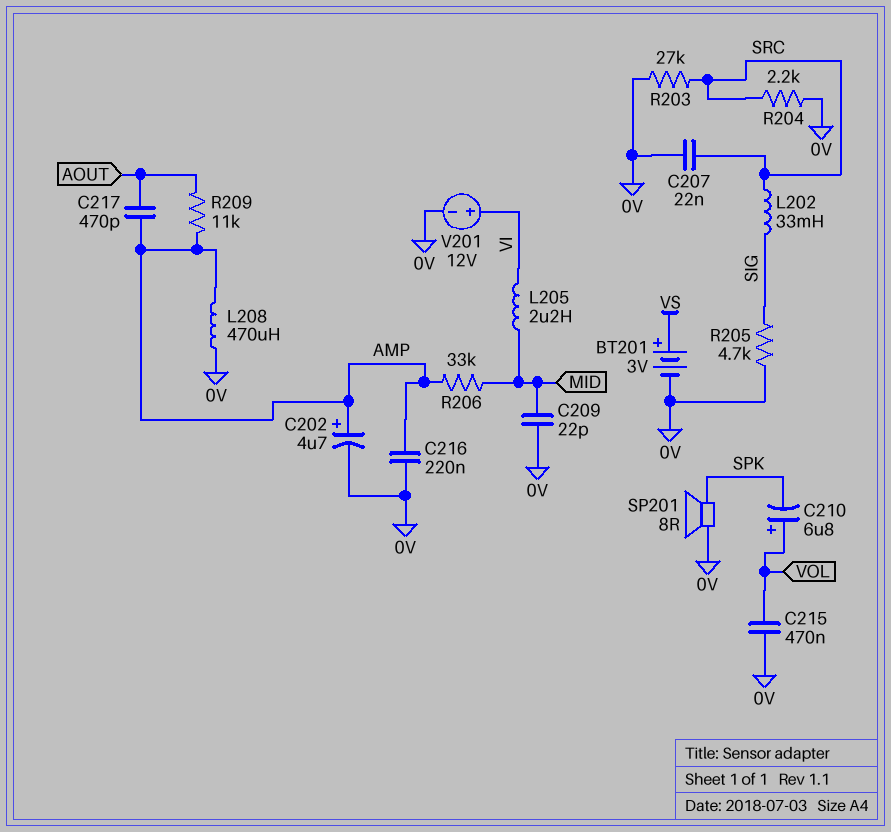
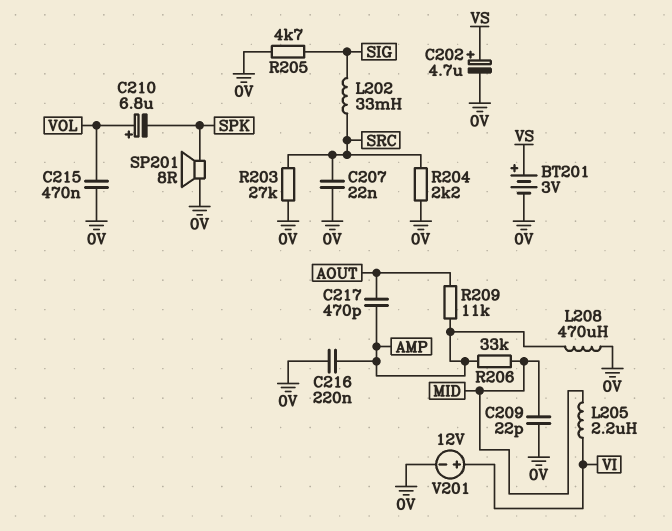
C202: 4.7uF (plus AMP, minus 0V) -> 4.7uF (plus VS, minus 0V)

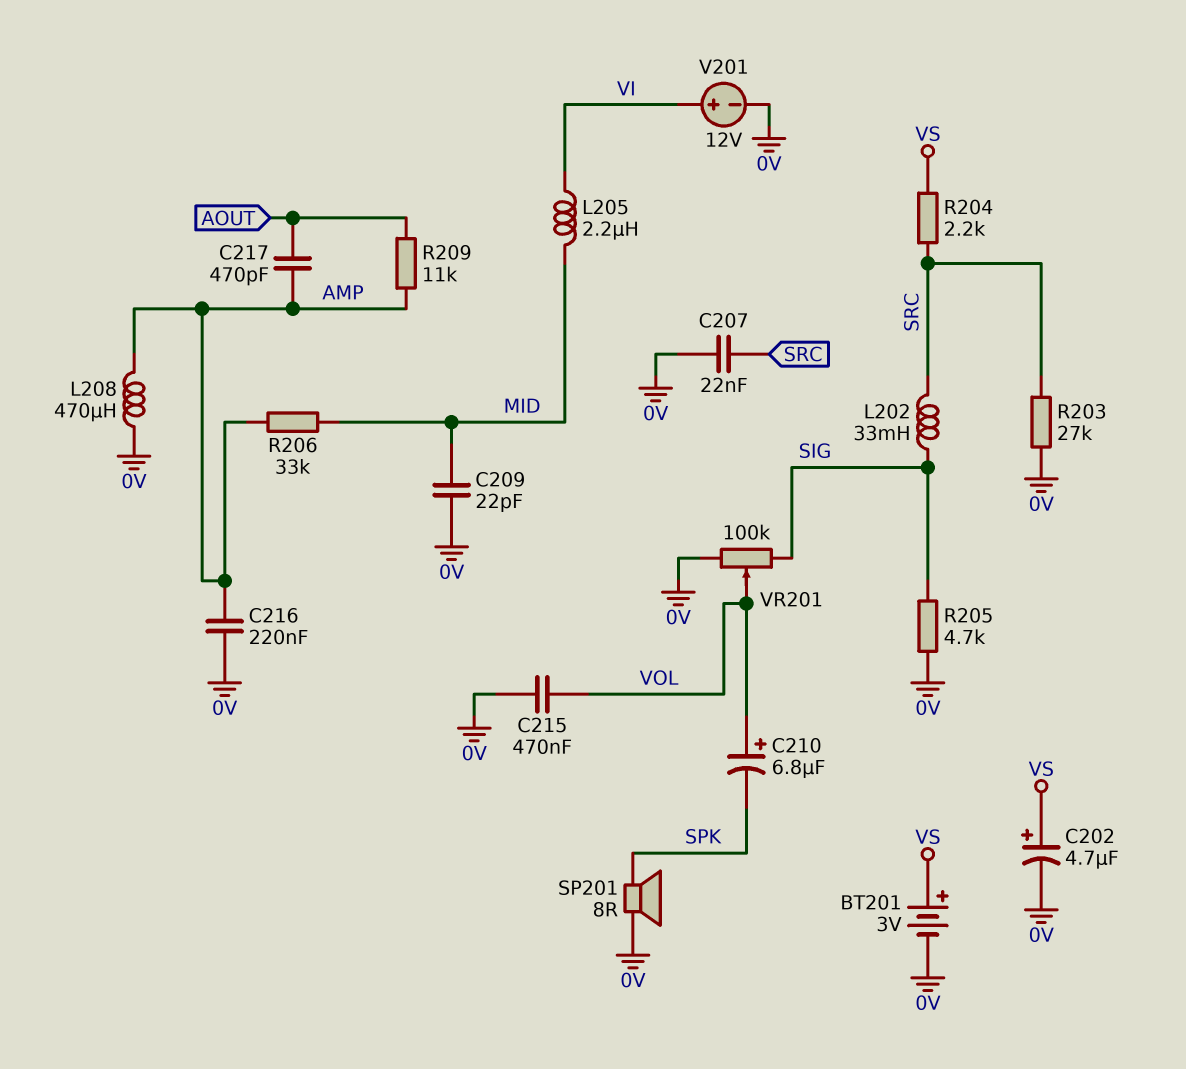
R204: 2.2k (0V, SRC) -> 2.2k (SRC, VS)
VR201: none -> 100k (0V, SIG, wiper VOL)

